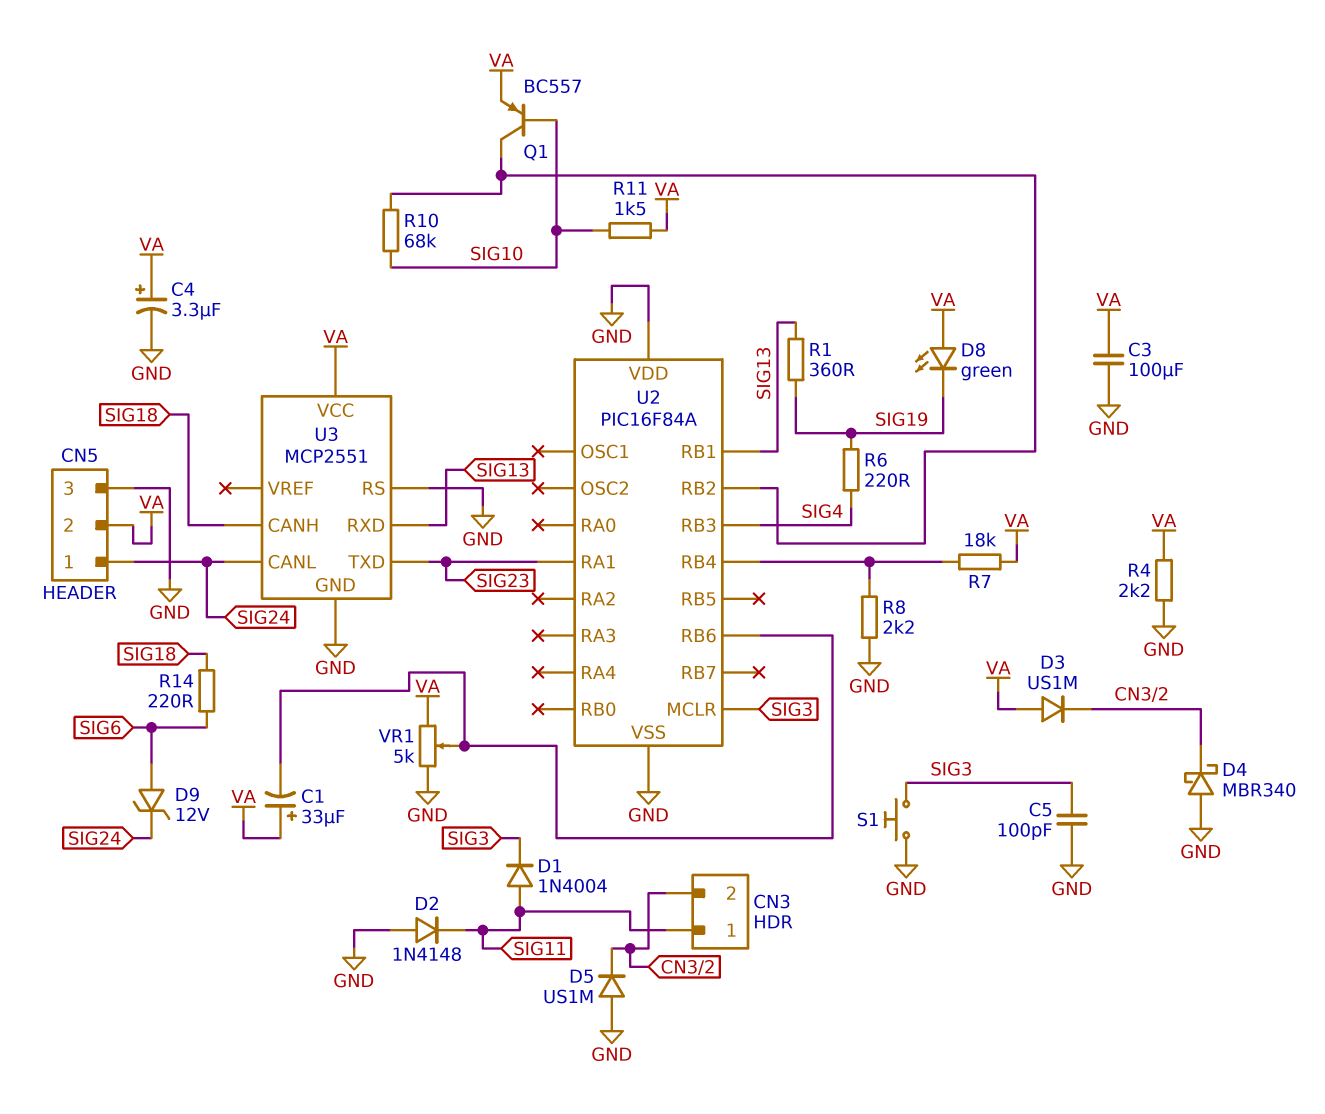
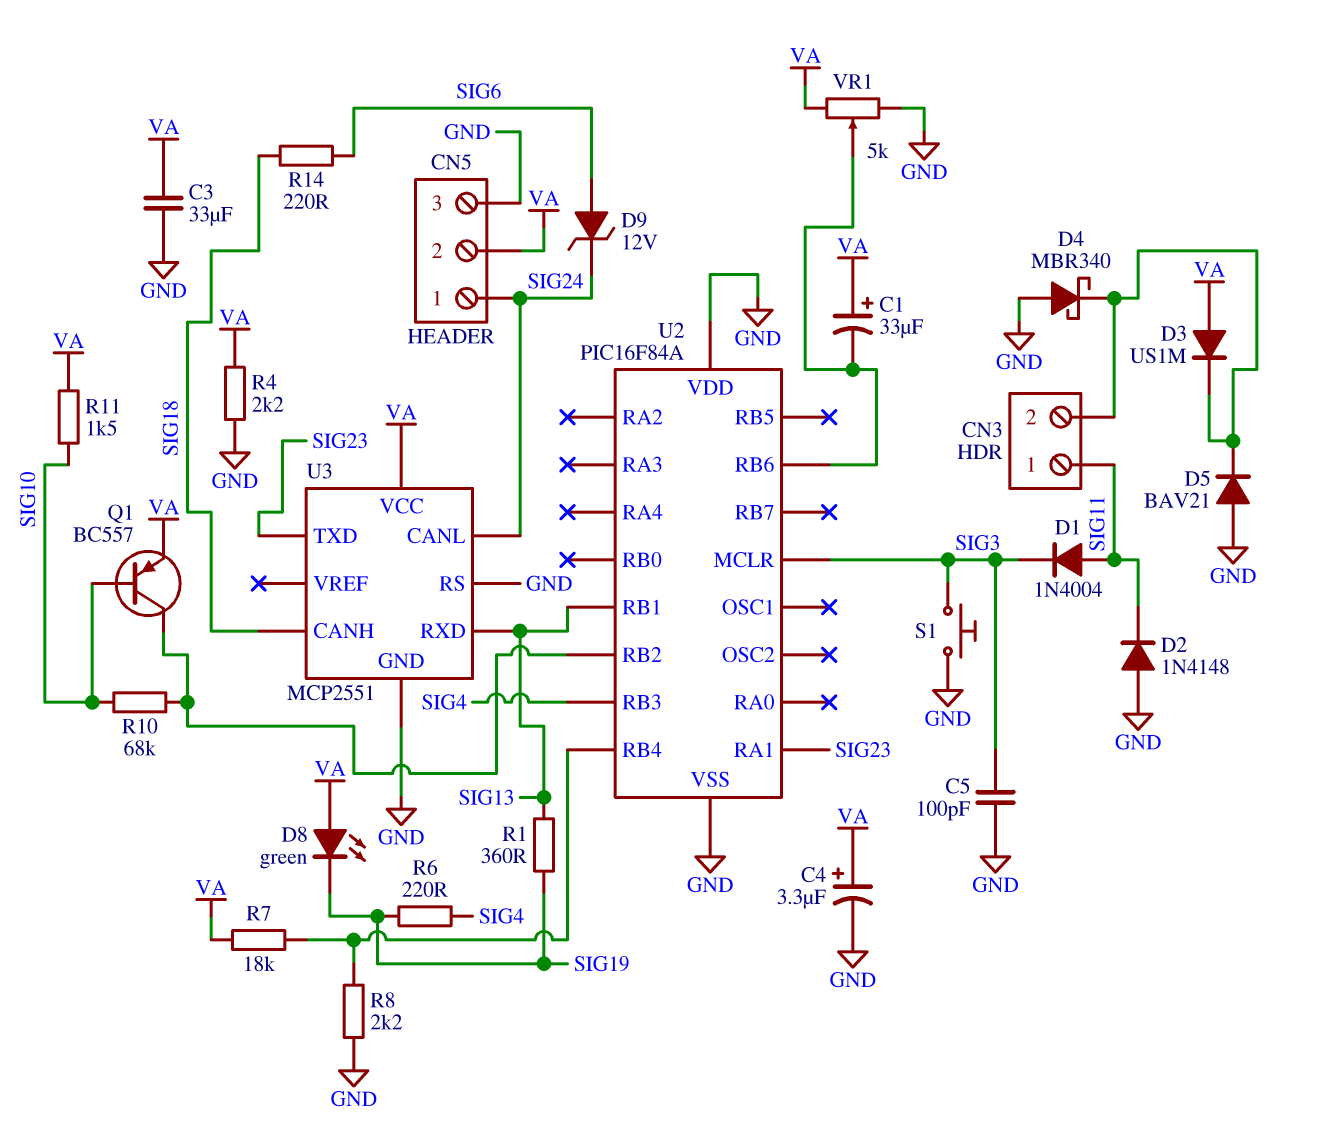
C3: 100uF (GND, VA) -> 33uF (GND, VA)
D5: diode US1M (A GND, K CN3/2) -> diode BAV21 (A GND, K CN3/2)

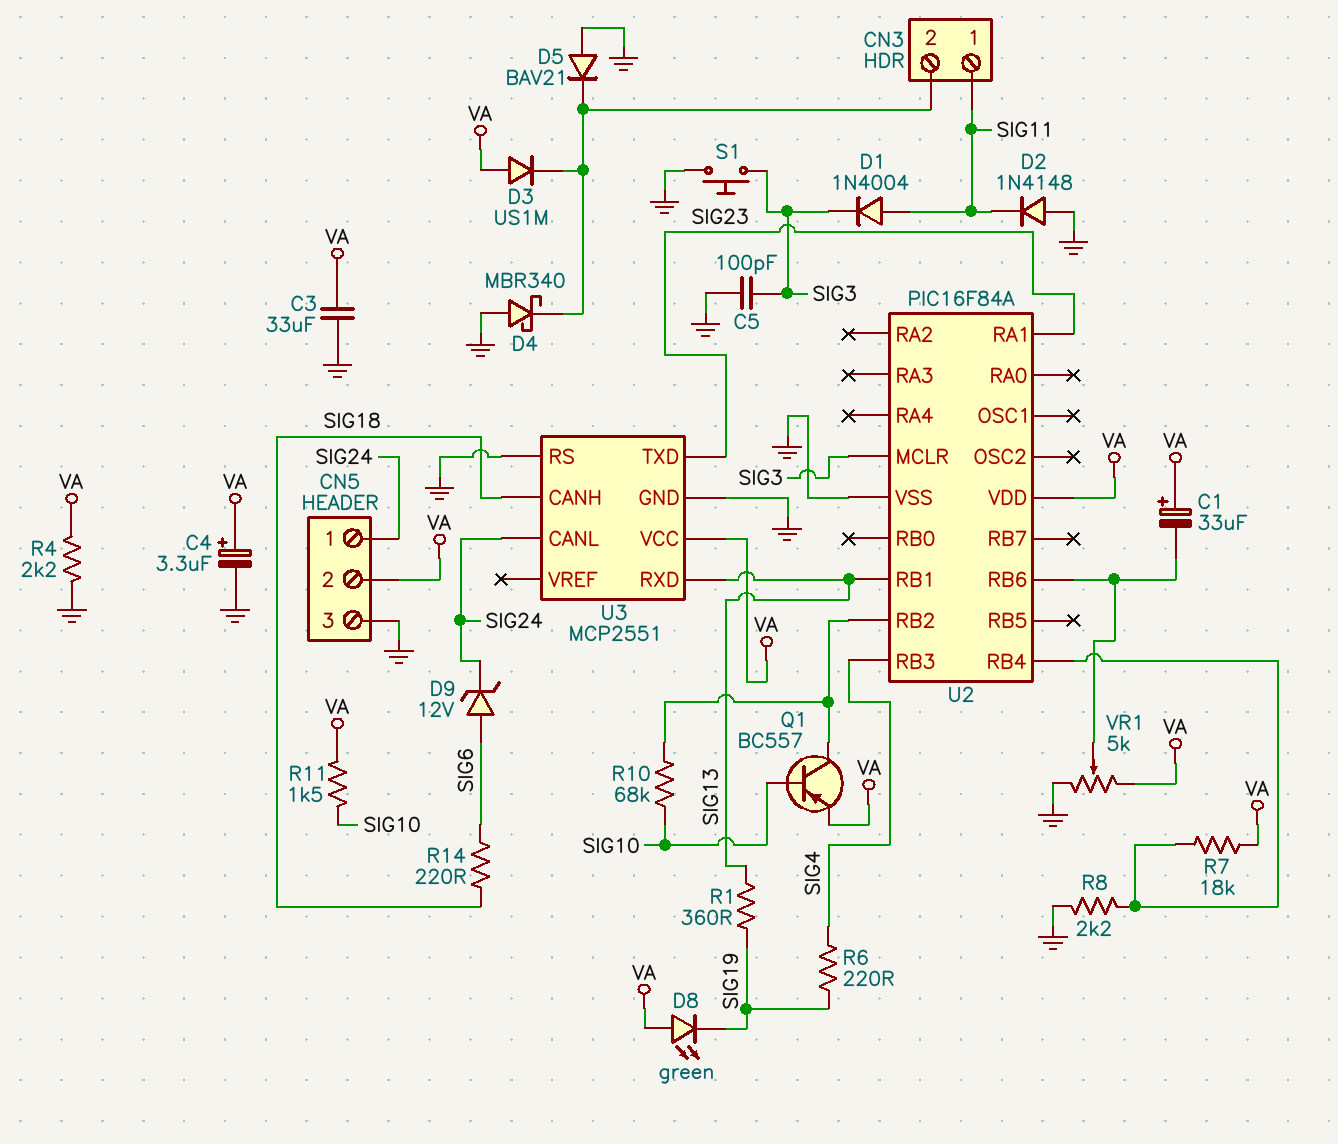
U2 pin VDD: GND -> VA

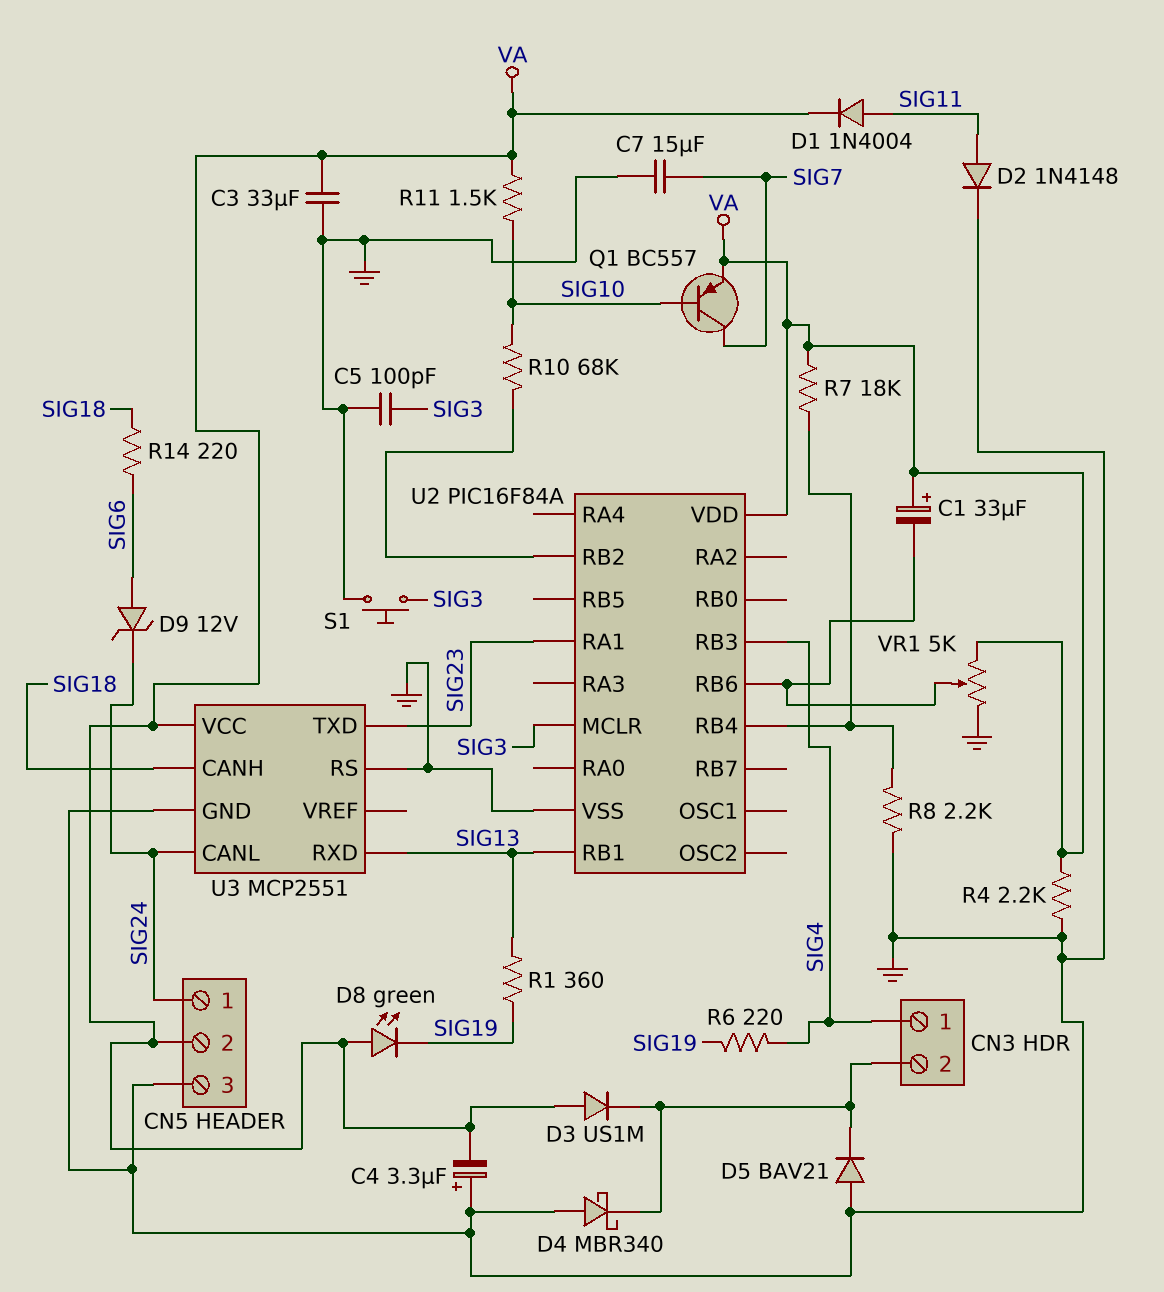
C4: 3.3uF (plus VA, minus GND) -> 3.3uF (plus GND, minus VA)
C7: none -> 15uF (GND, SIG7)
CN3 pin 1: SIG11 -> SIG4
D1: diode 1N4004 (A SIG11, K SIG3) -> diode 1N4004 (A SIG11, K VA)
D2: diode 1N4148 (A GND, K SIG11) -> diode 1N4148 (A SIG11, K GND)
Q1: PNP BC557 (B SIG10, C U2/RB2, E VA) -> PNP BC557 (B SIG10, C SIG7, E VA)

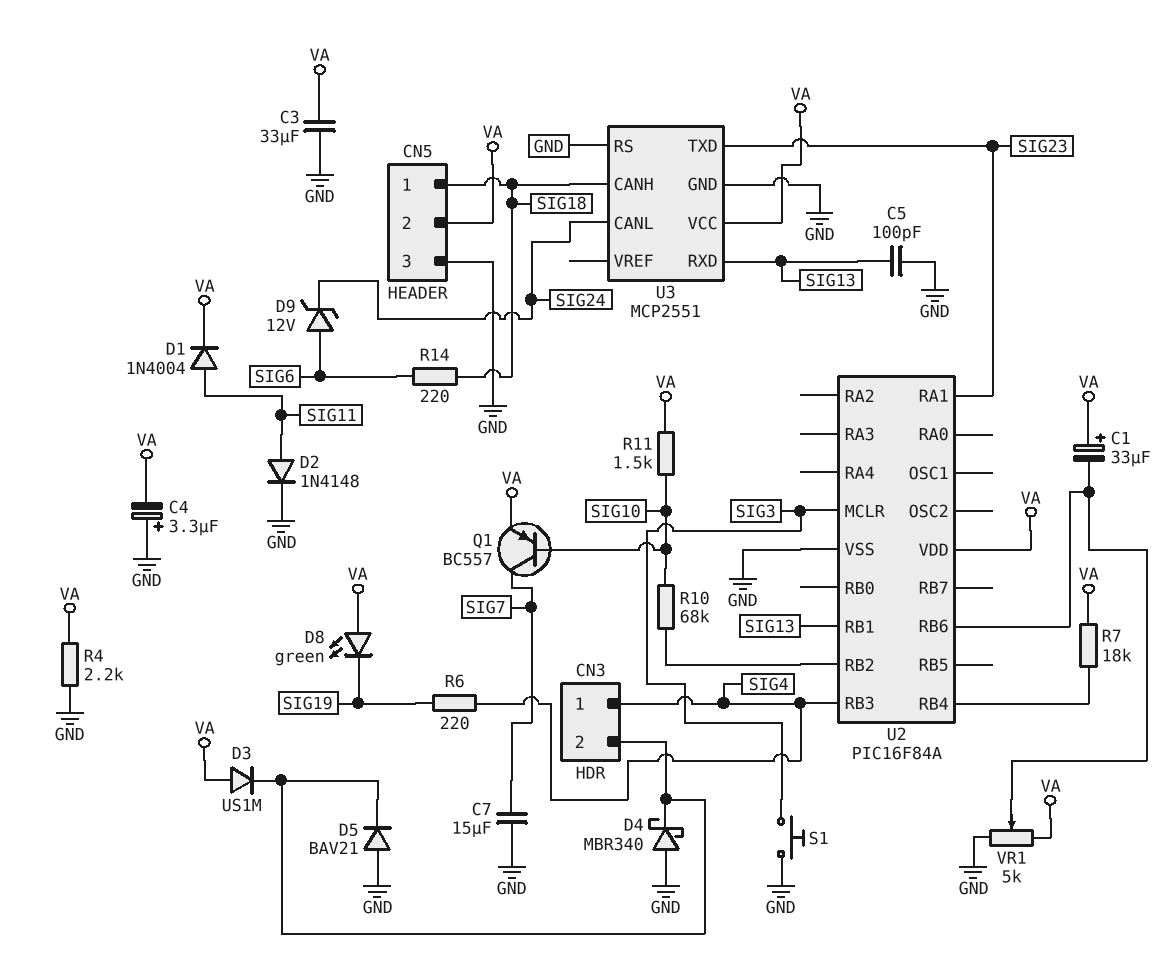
C5: 100pF (GND, SIG3) -> 100pF (GND, SIG13)
CN5 pin 1: SIG24 -> SIG18
R1: 360 (SIG13, SIG19) -> none
R8: 2.2k (GND, U2/RB4) -> none

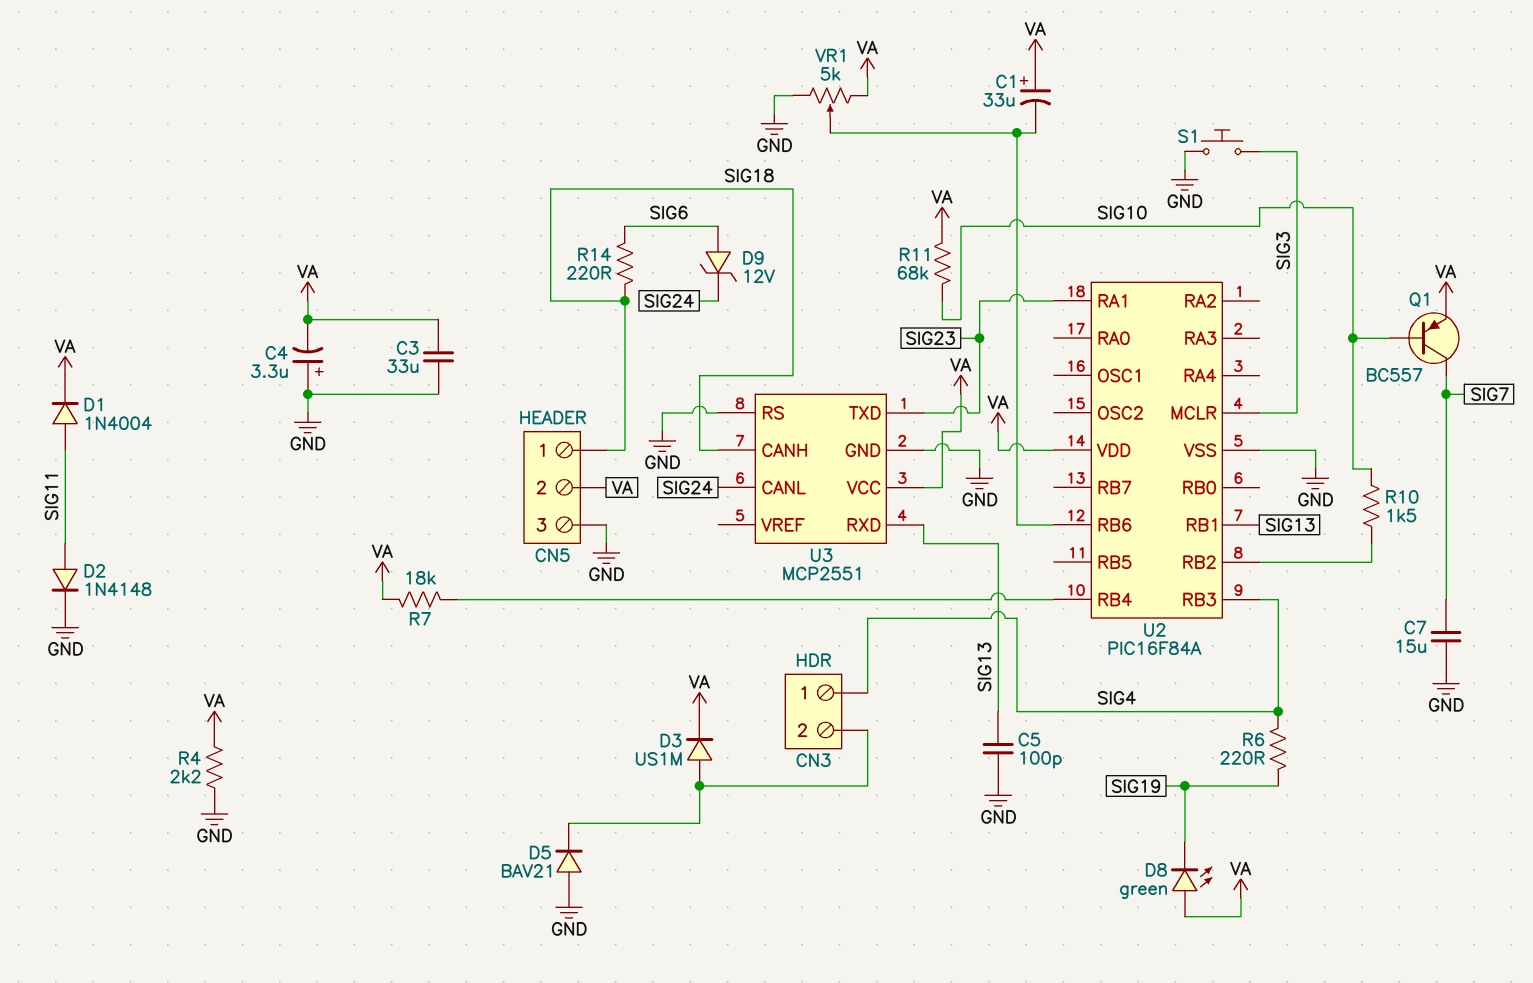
D3: diode US1M (A VA, K CN3/2) -> diode US1M (A CN3/2, K VA)
D4: schottky MBR340 (A GND, K CN3/2) -> none
R10: 68k (SIG10, U2/RB2) -> 1.5k (SIG10, U2/RB2)
R11: 1.5k (SIG10, VA) -> 68k (SIG10, VA)

